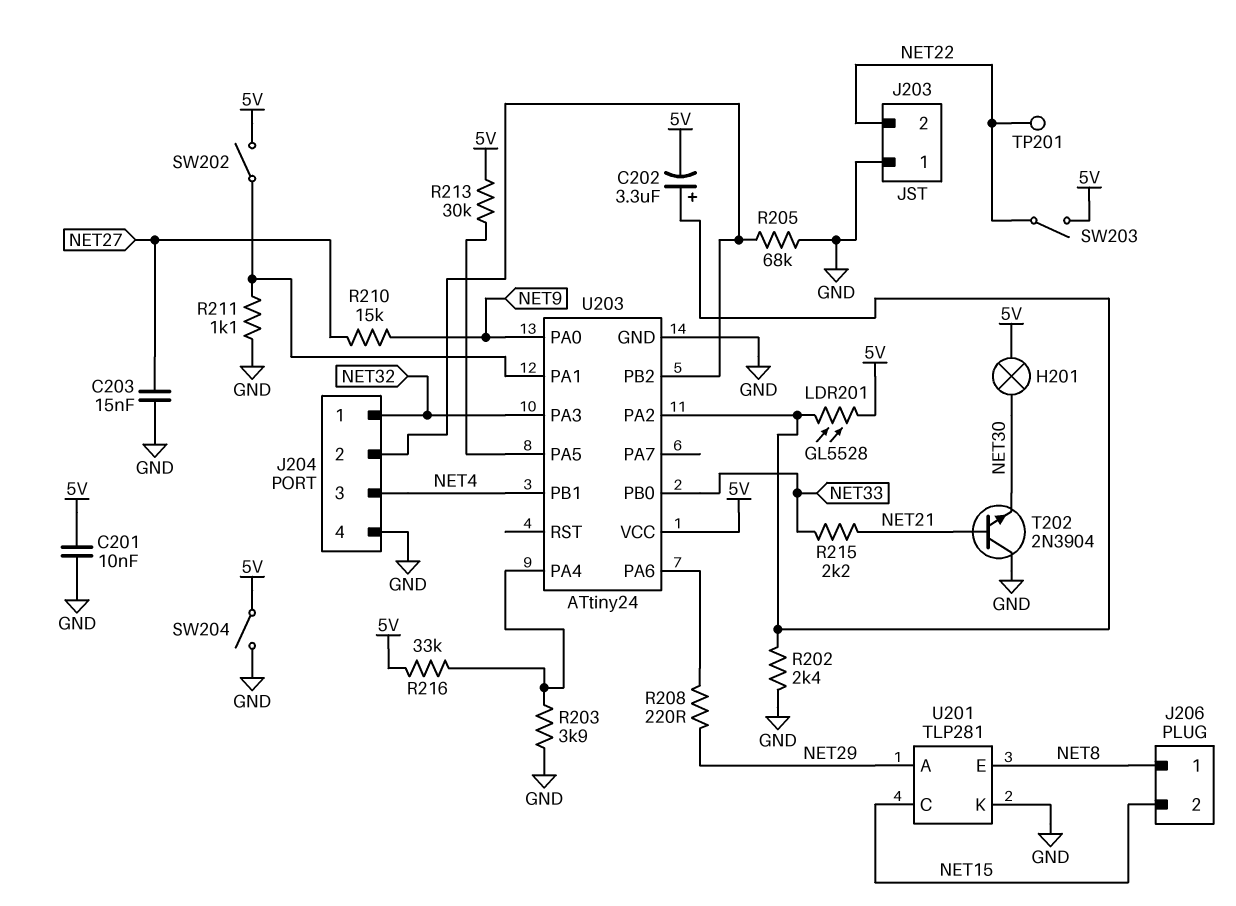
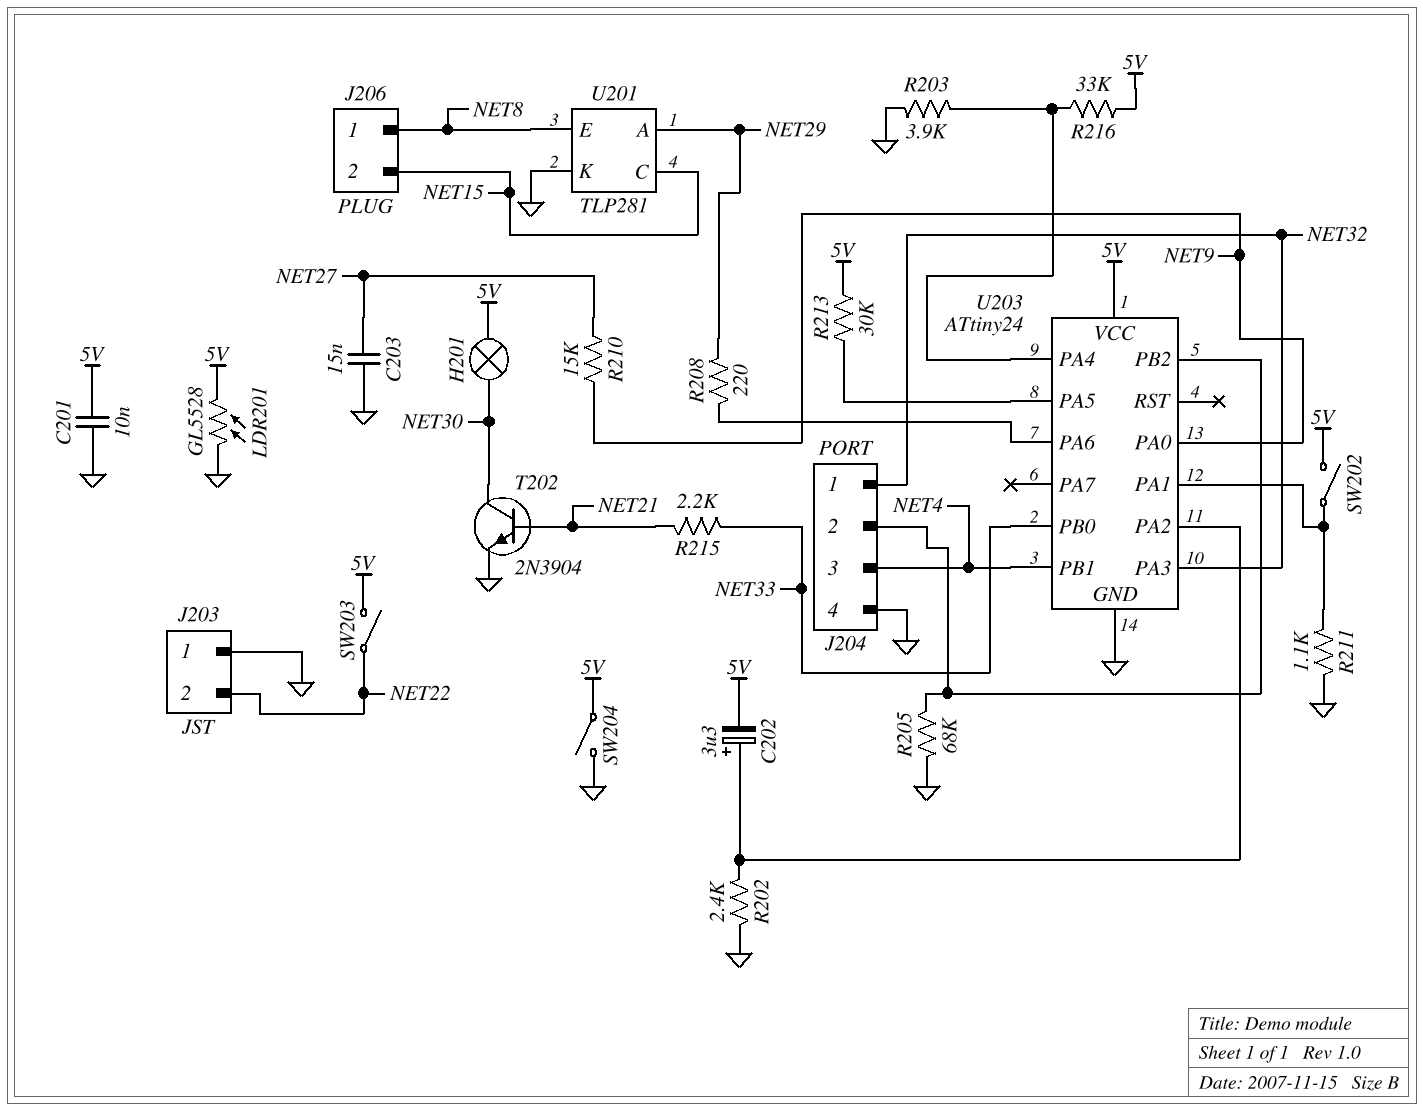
LDR201: GL5528 (5V, U203/PA2) -> GL5528 (5V, GND)
T202: NPN 2N3904 (B NET21, C GND, E NET30) -> NPN 2N3904 (B NET21, C NET30, E GND)
TP201: test point (NET22) -> none

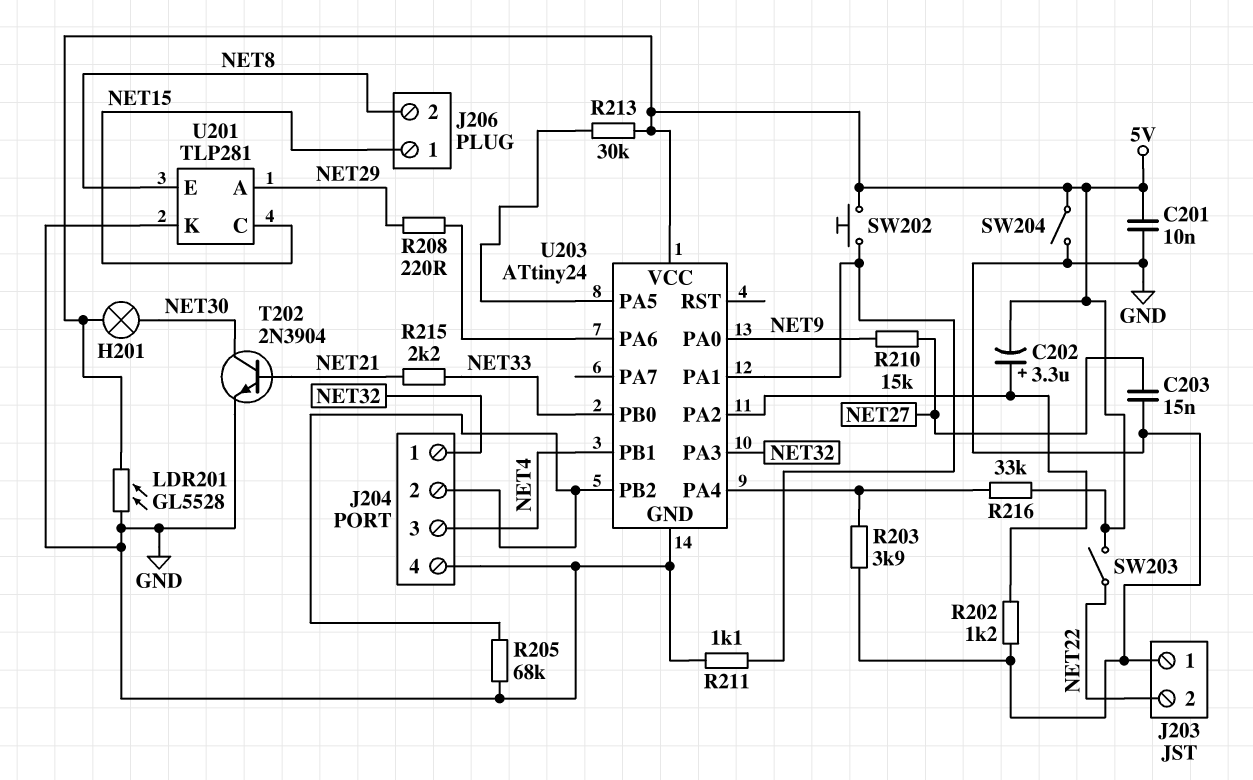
J206 pin 1: NET8 -> NET15
J206 pin 2: NET15 -> NET8
R202: 2.4k (GND, U203/PA2) -> 1.2k (GND, U203/PA2)
SW202: switch (5V, U203/PA1) -> button (5V, U203/PA1)

